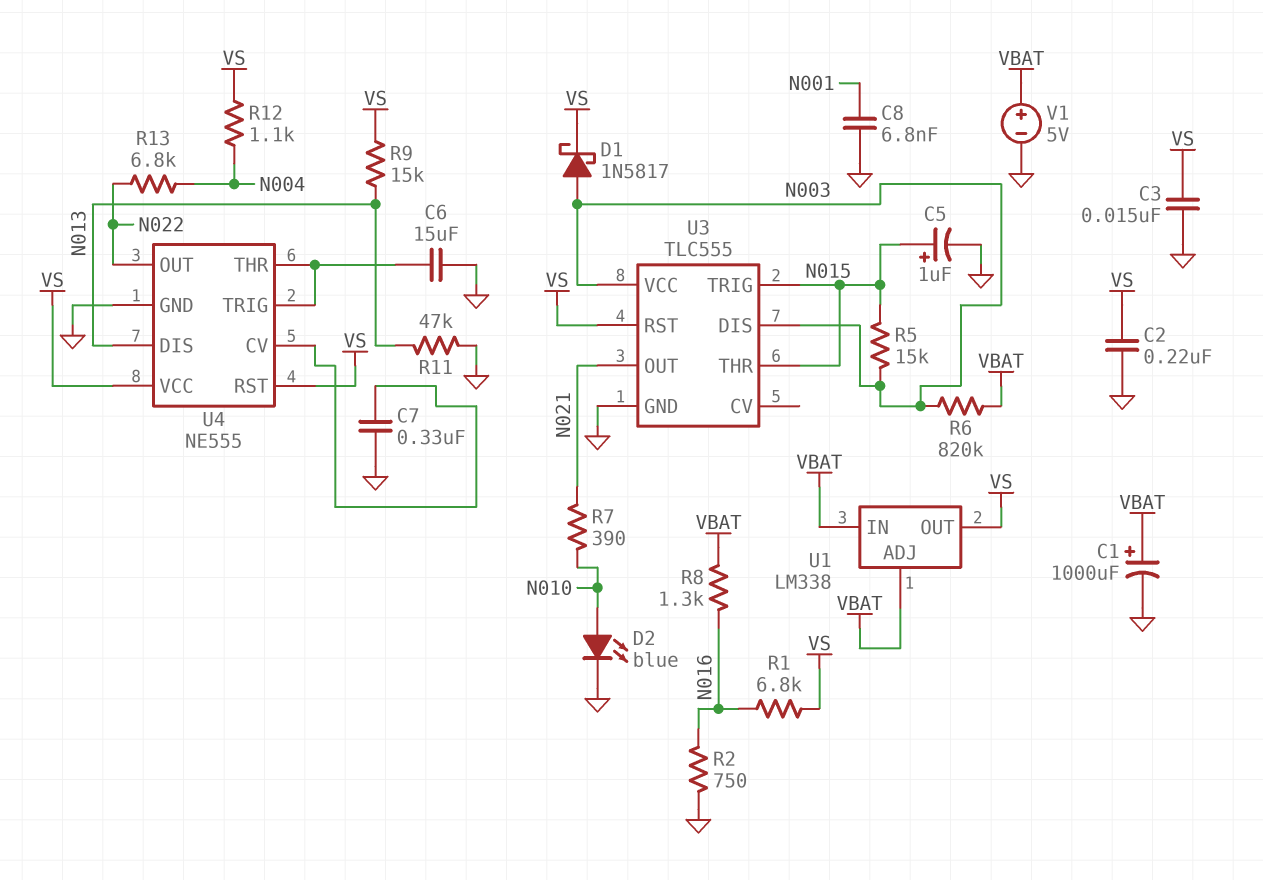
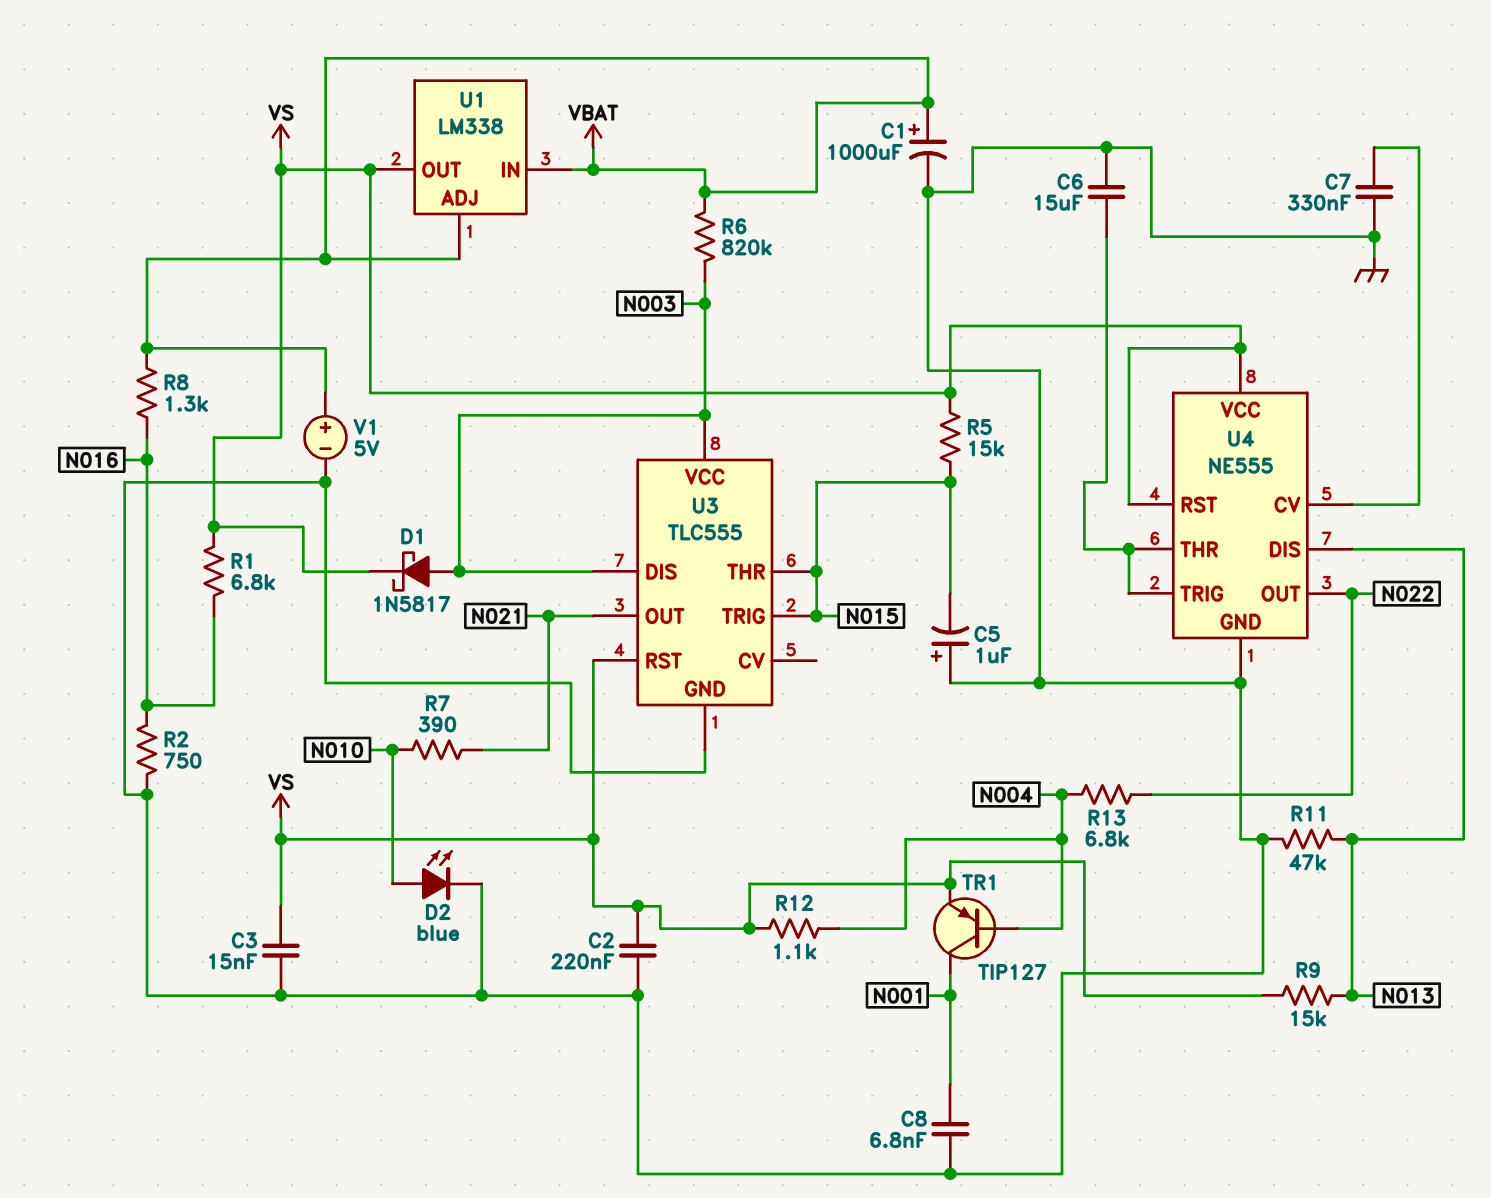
C5: 1uF (plus N015, minus GND) -> 1uF (plus GND, minus N015)
R5: 15k (N003, N015) -> 15k (N015, VS)
TR1: none -> PNP TIP127 (B N004, C N001, E VS)

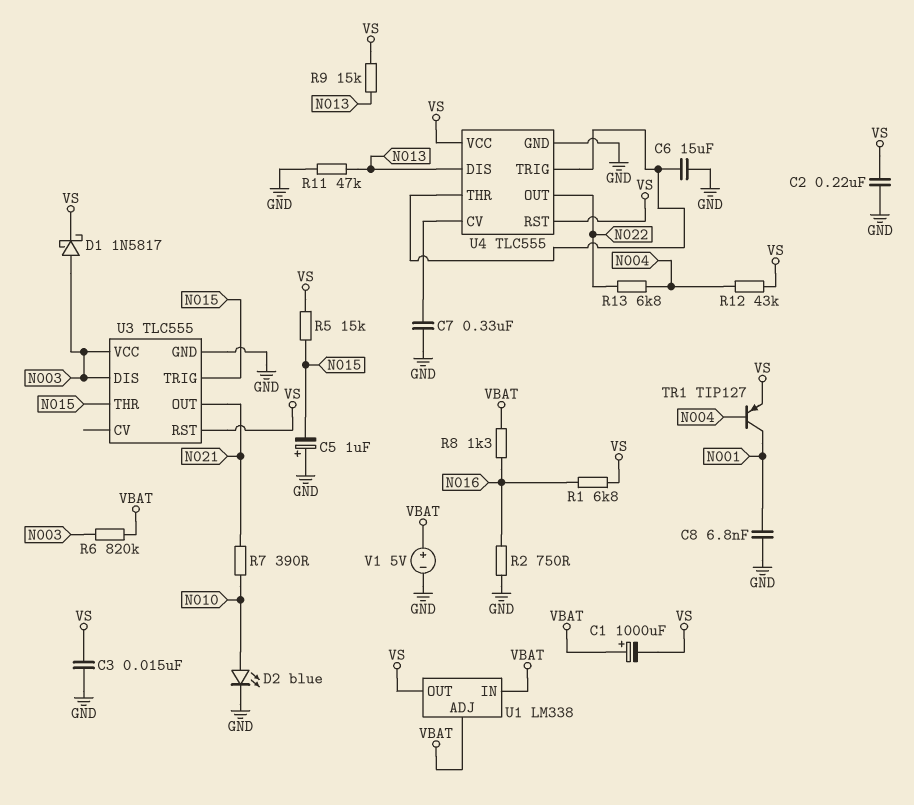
C1: 1000uF (plus VBAT, minus GND) -> 1000uF (plus VBAT, minus VS)
R12: 1.1k (N004, VS) -> 43k (N004, VS)
U4: NE555 -> TLC555

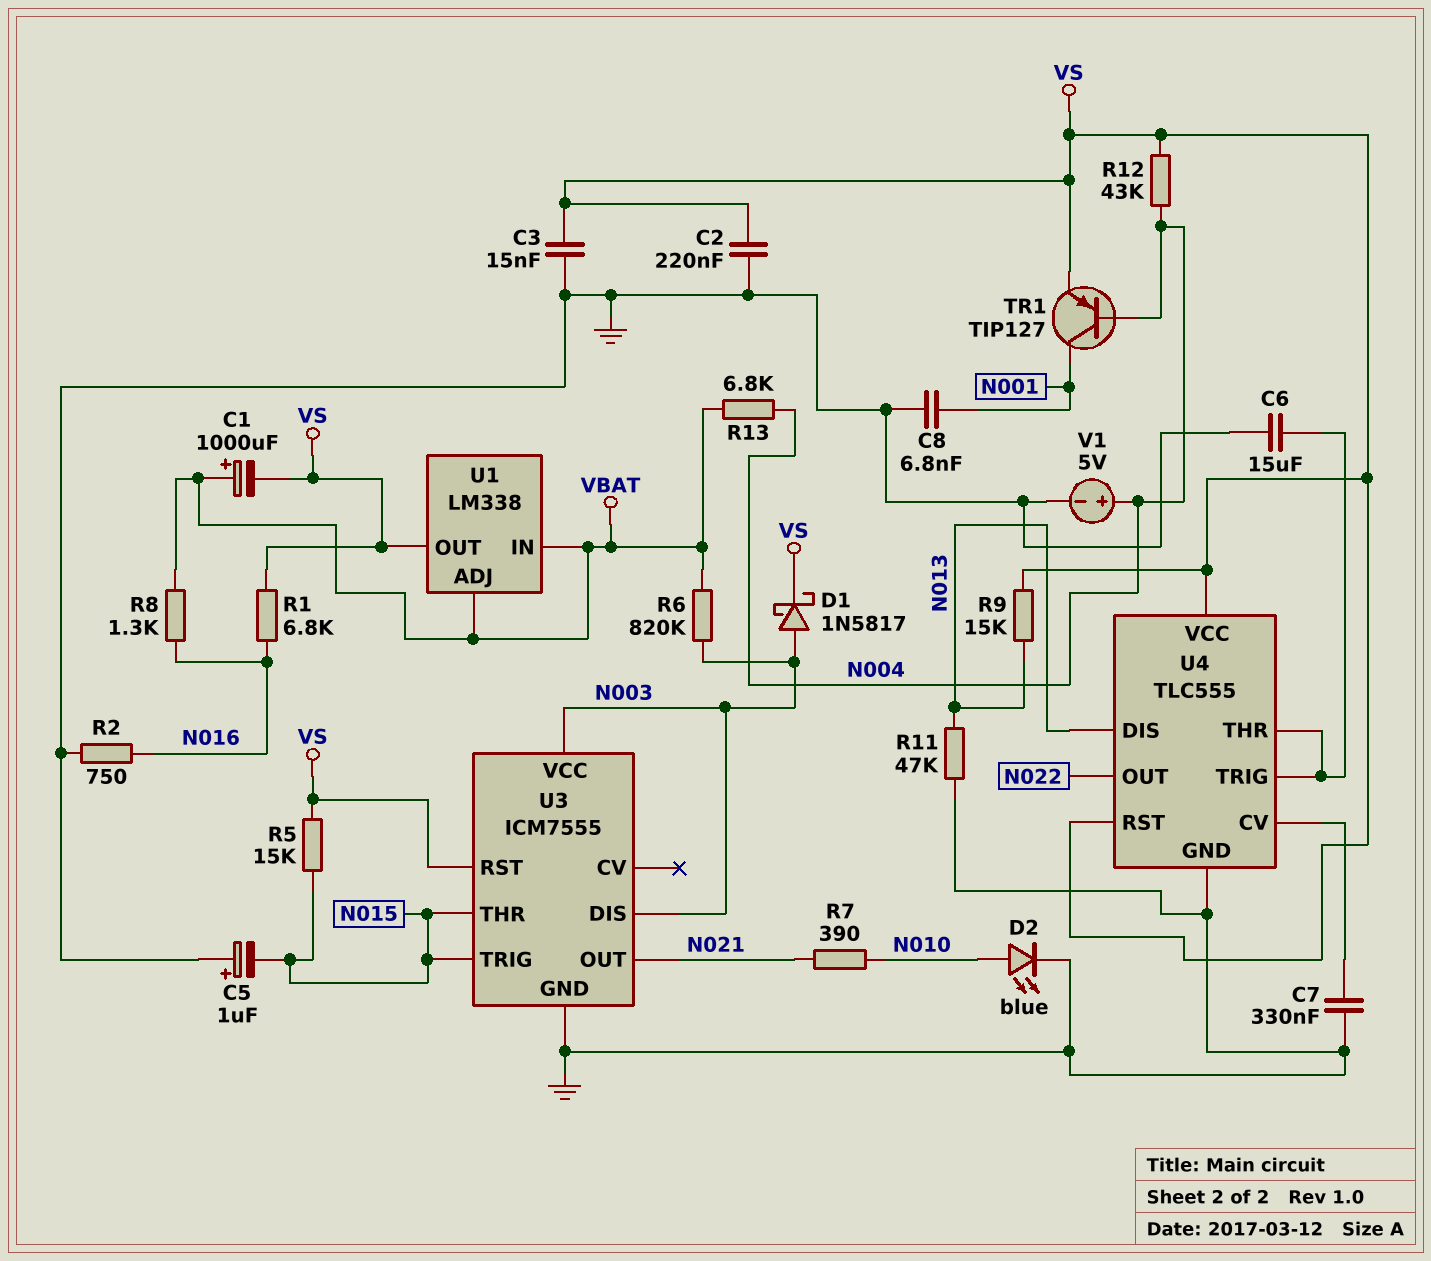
R13: 6.8k (N004, N022) -> 6.8k (N004, VBAT)
U3: TLC555 -> ICM7555
V1: 5V (plus VBAT, minus GND) -> 5V (plus N004, minus GND)

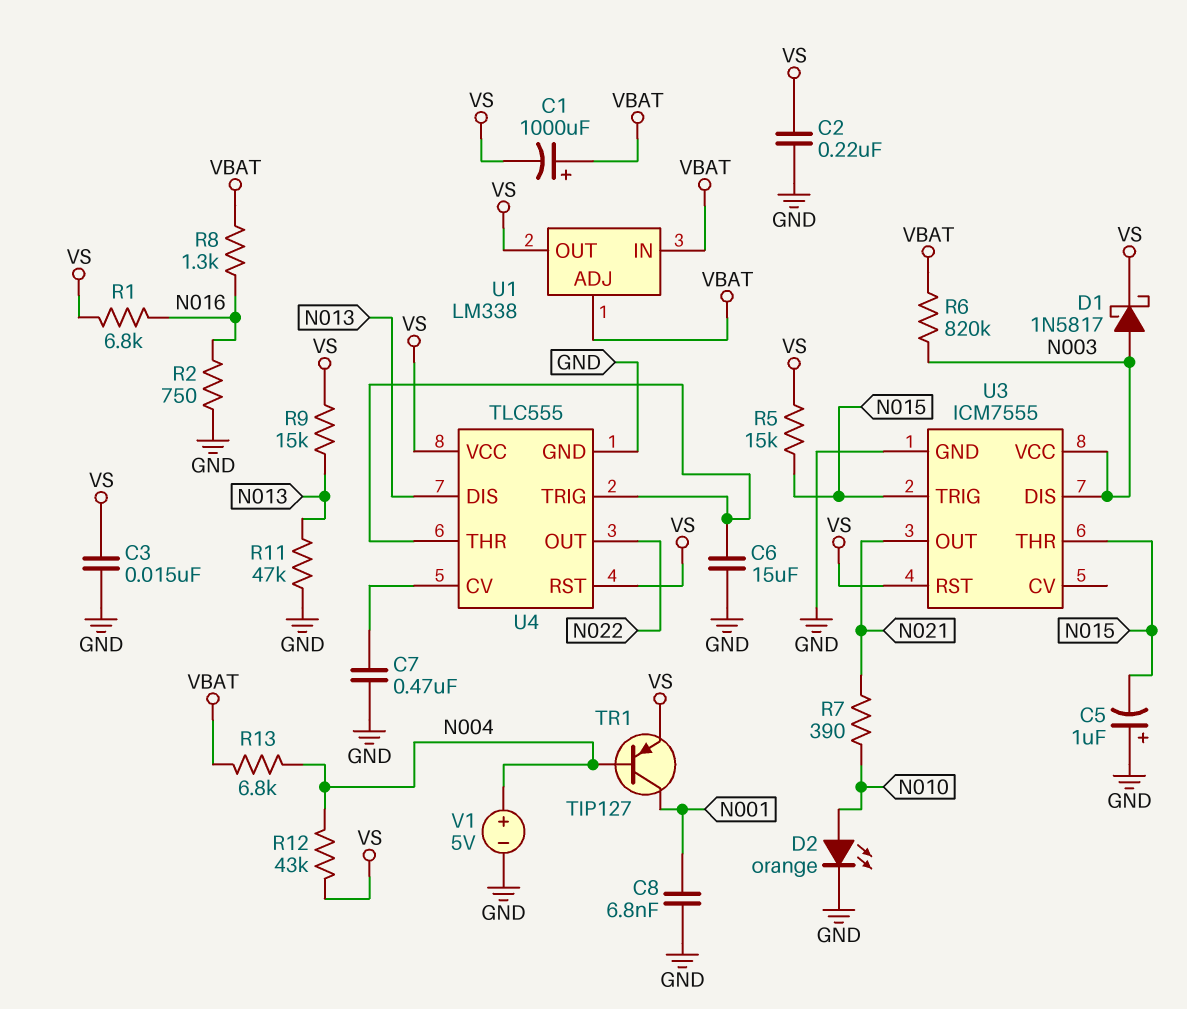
C7: 330nF (GND, U4/CV) -> 470nF (GND, U4/CV)
D2: LED blue (A N010, K GND) -> LED orange (A N010, K GND)

